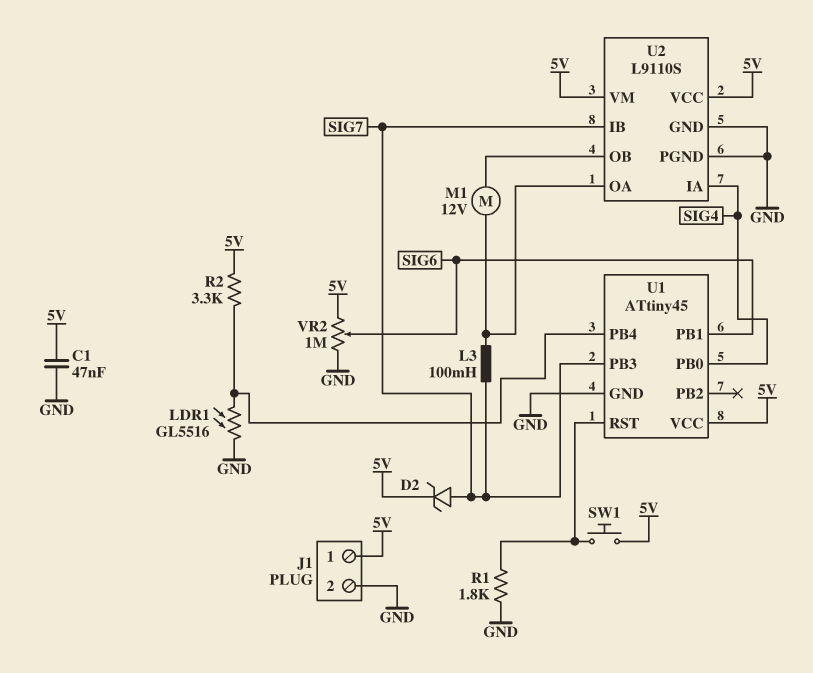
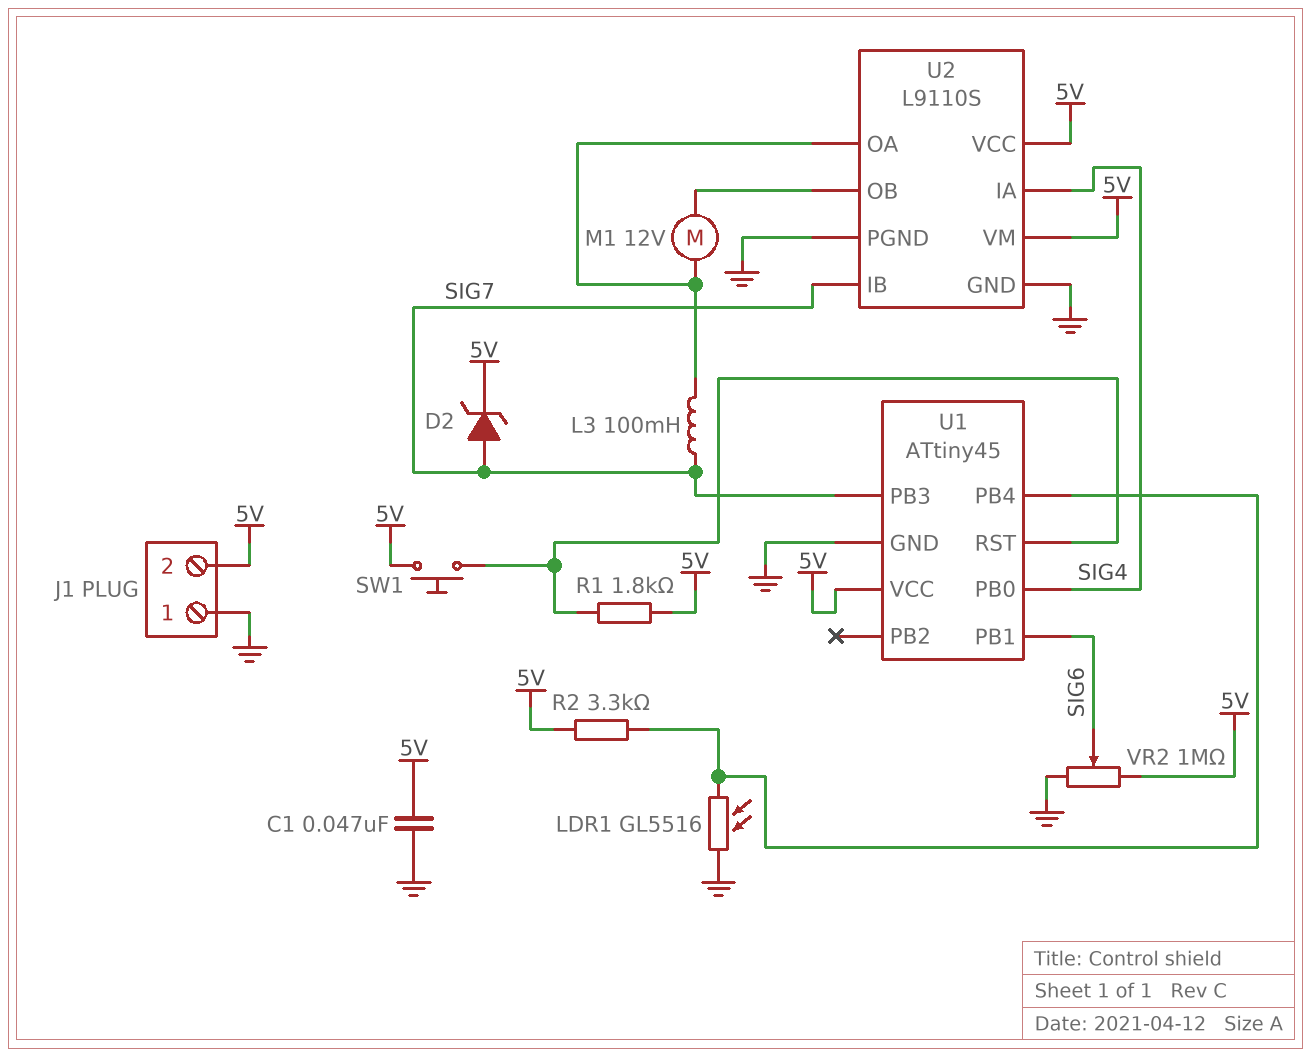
J1 pin 1: 5V -> GND
J1 pin 2: GND -> 5V
R1: 1.8k (GND, U1/RST) -> 1.8k (5V, U1/RST)

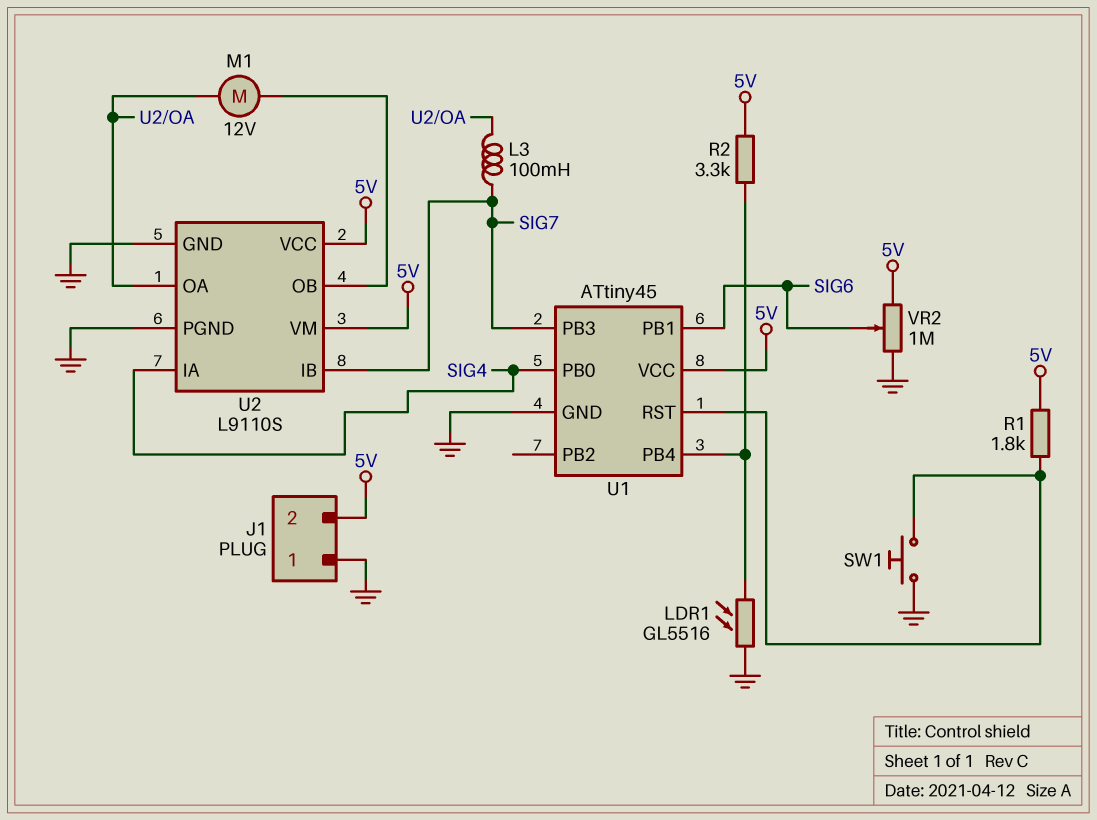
C1: 47nF (5V, GND) -> none
D2: zener (A SIG7, K 5V) -> none
SW1: button (5V, U1/RST) -> button (GND, U1/RST)

